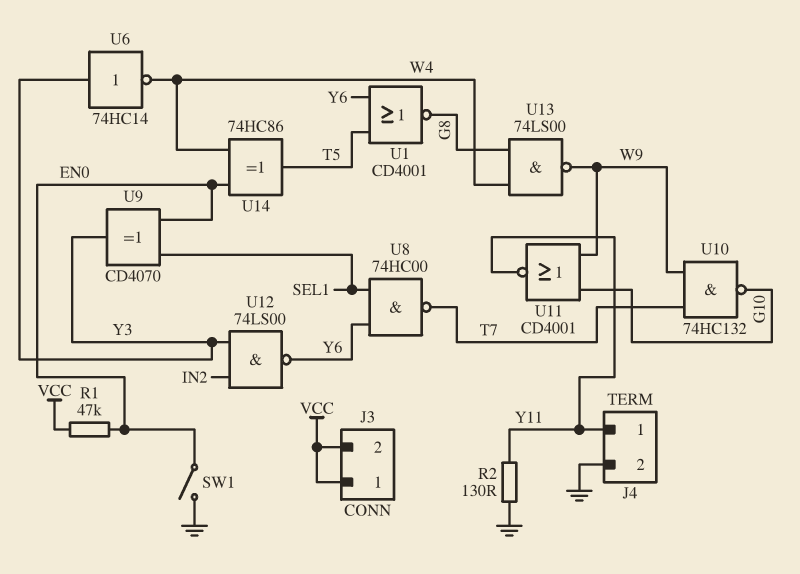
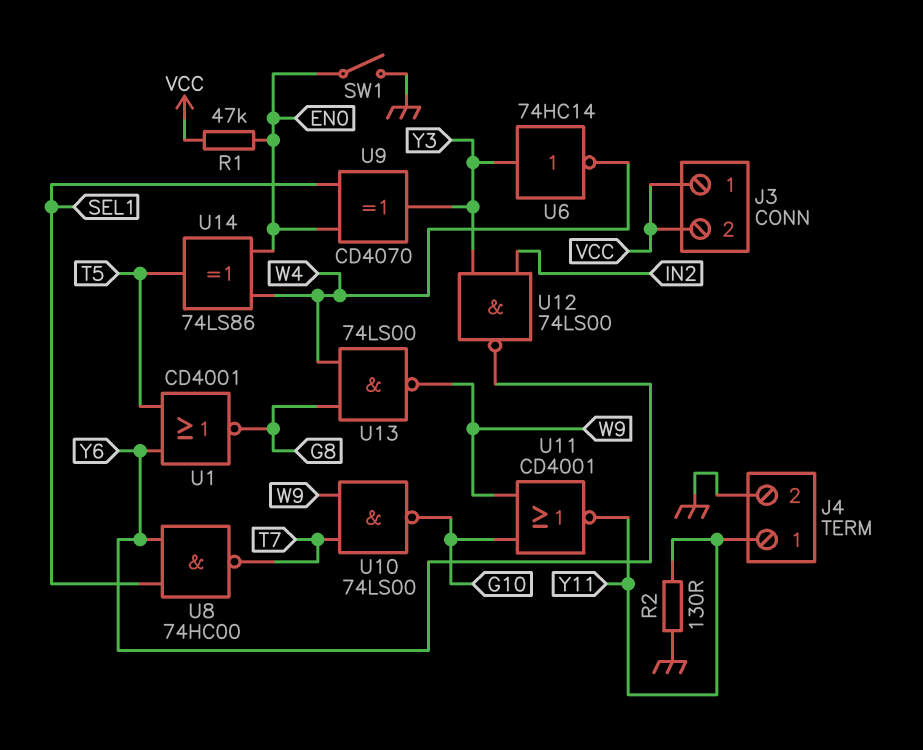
U10: NAND 74HC132 (in T7, in W9, out G10) -> NAND 74LS00 (in T7, in W9, out G10)
U14: XOR 74HC86 (in EN0, in W4, out T5) -> XOR 74LS86 (in EN0, in W4, out T5)

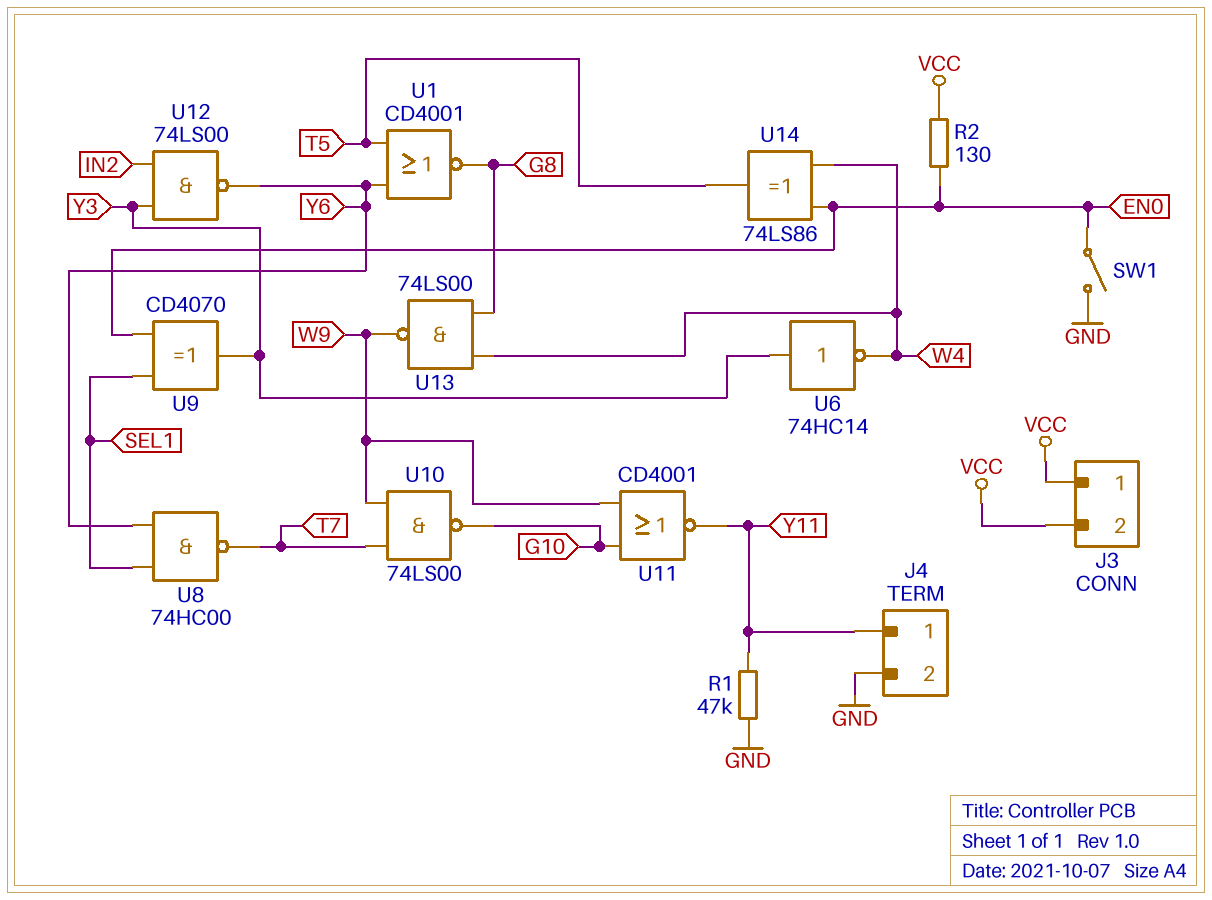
R1: 47k (EN0, VCC) -> 47k (GND, Y11)
R2: 130 (GND, Y11) -> 130 (EN0, VCC)

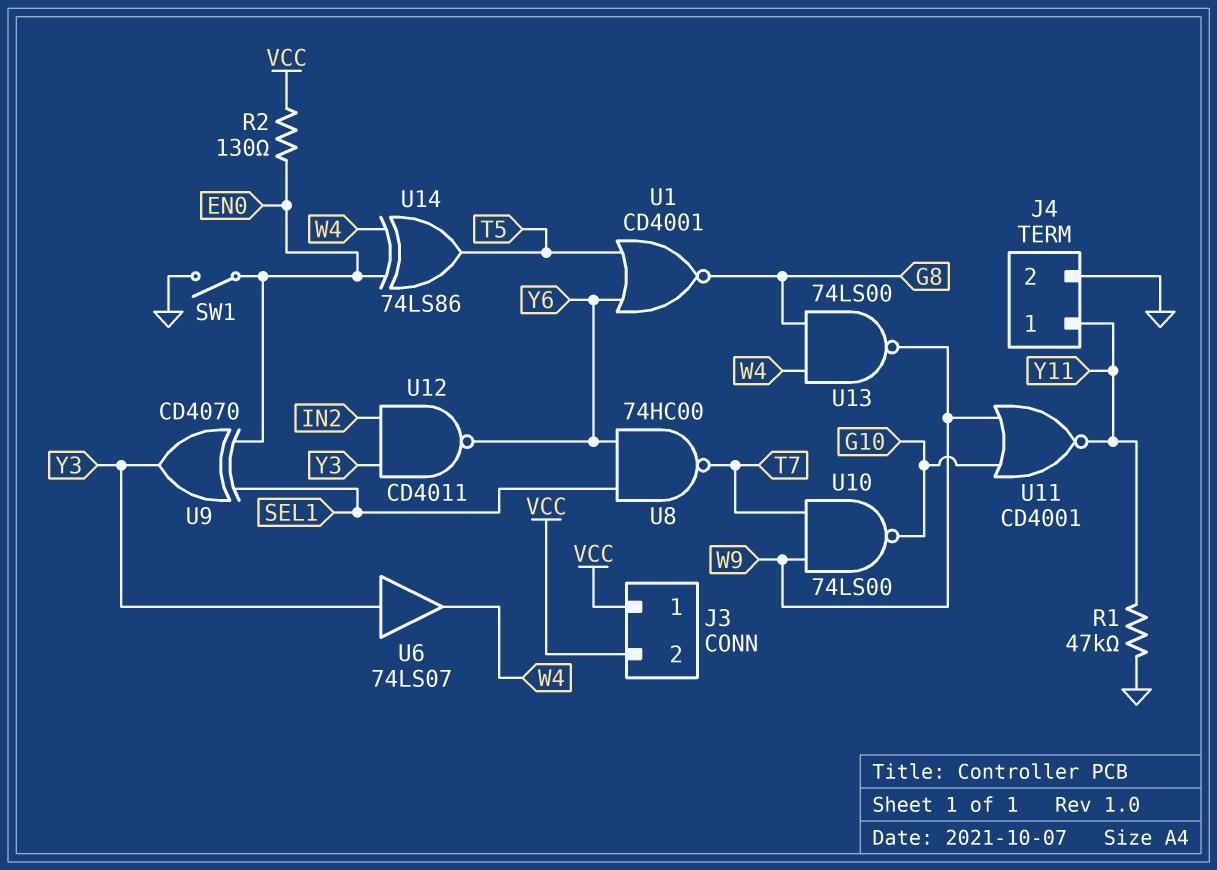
U6: NOT 74HC14 (in Y3, out W4) -> buffer 74LS07 (in Y3, out W4)
U12: NAND 74LS00 (in IN2, in Y3, out Y6) -> NAND CD4011 (in IN2, in Y3, out Y6)

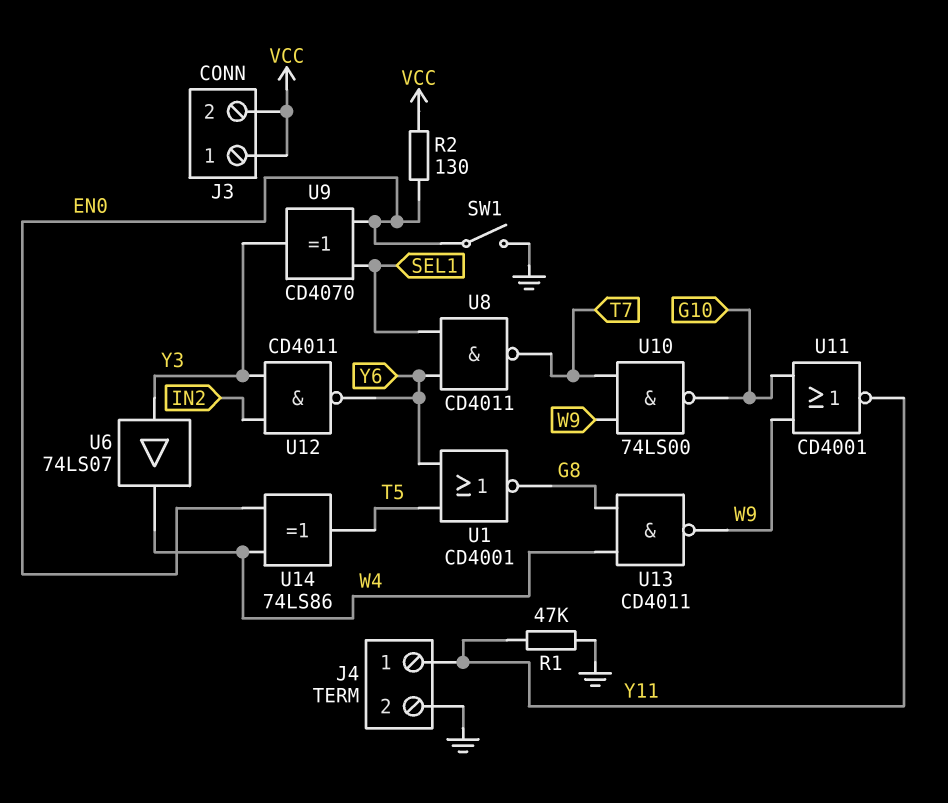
U8: NAND 74HC00 (in SEL1, in Y6, out T7) -> NAND CD4011 (in SEL1, in Y6, out T7)
U13: NAND 74LS00 (in G8, in W4, out W9) -> NAND CD4011 (in G8, in W4, out W9)

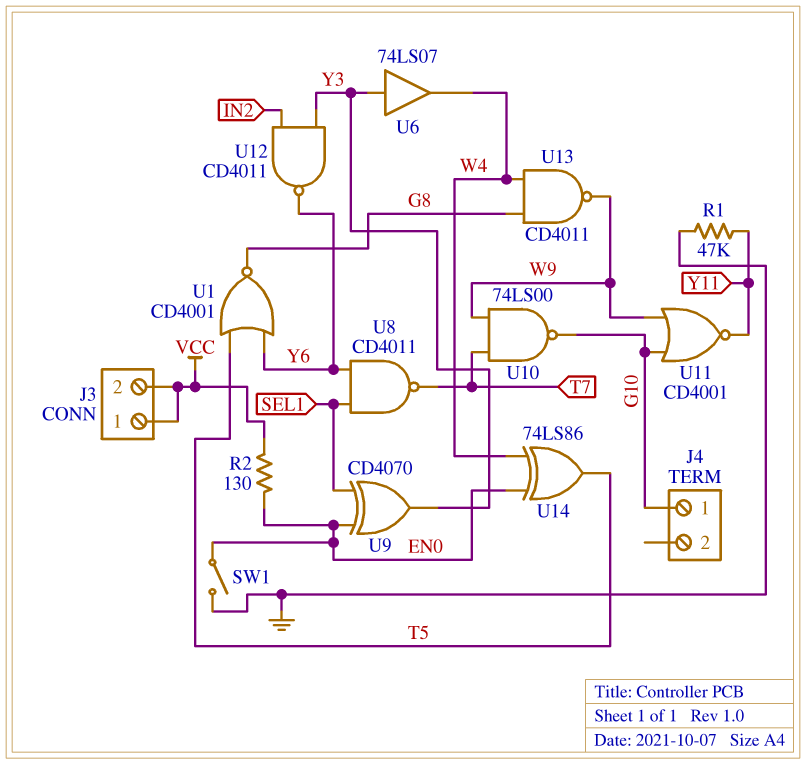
J4 pin 1: Y11 -> G10
J4 pin 2: GND -> none

